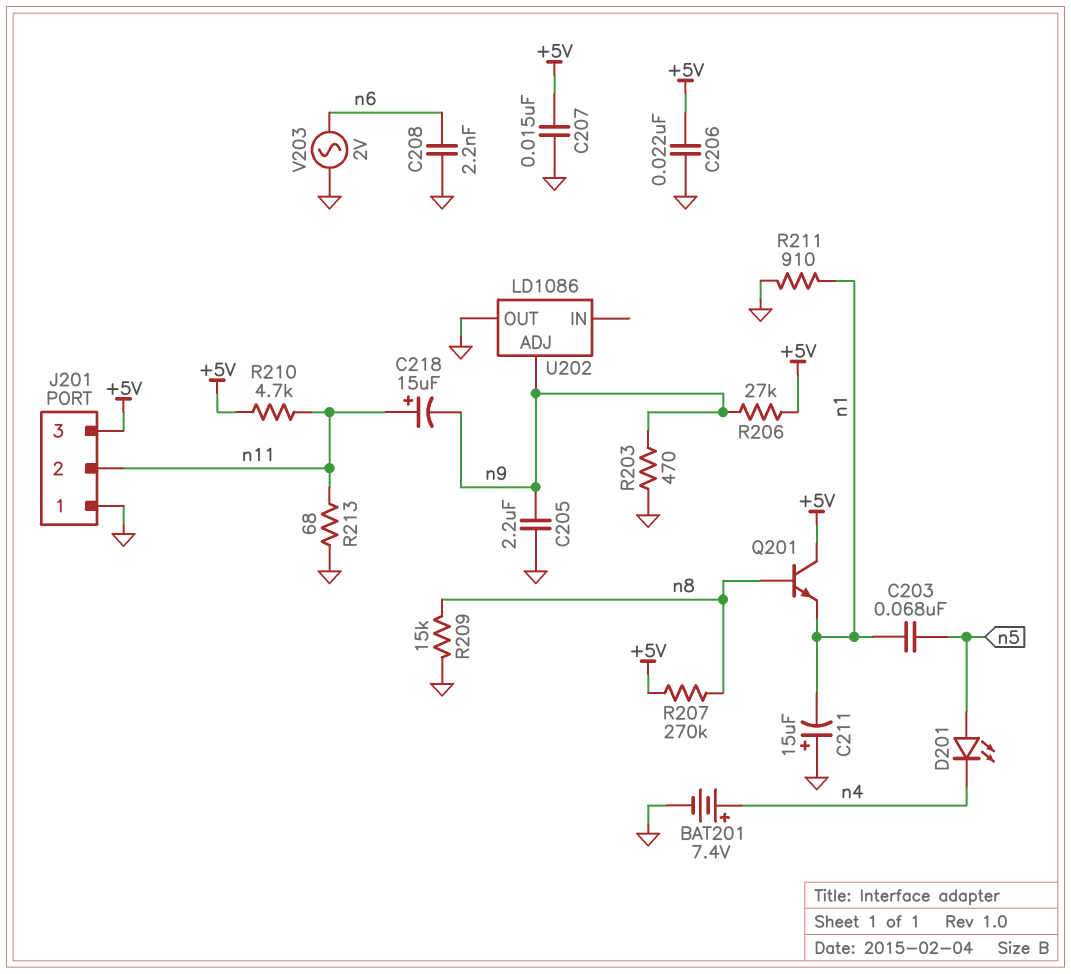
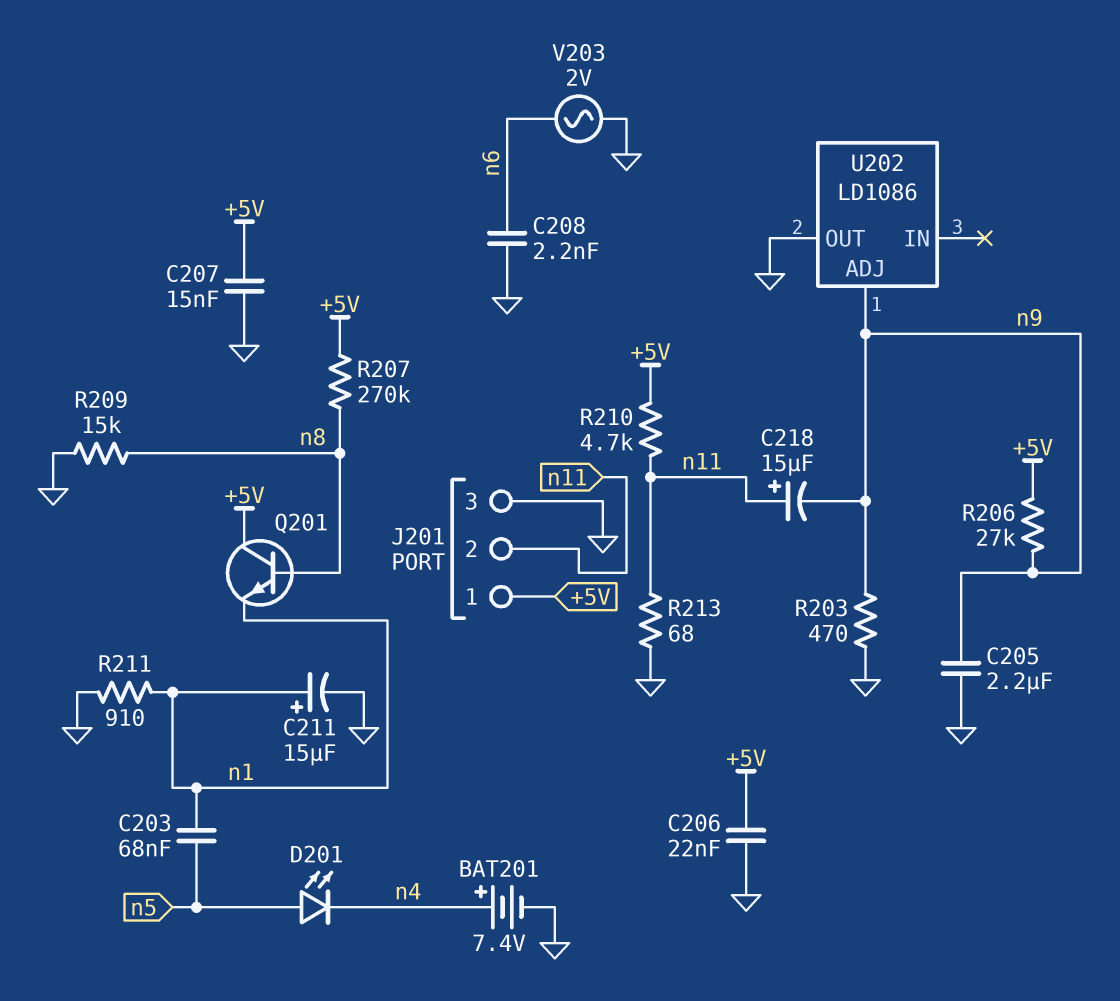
C211: 15uF (plus GND, minus n1) -> 15uF (plus n1, minus GND)
J201 pin 1: GND -> +5V
J201 pin 3: +5V -> GND

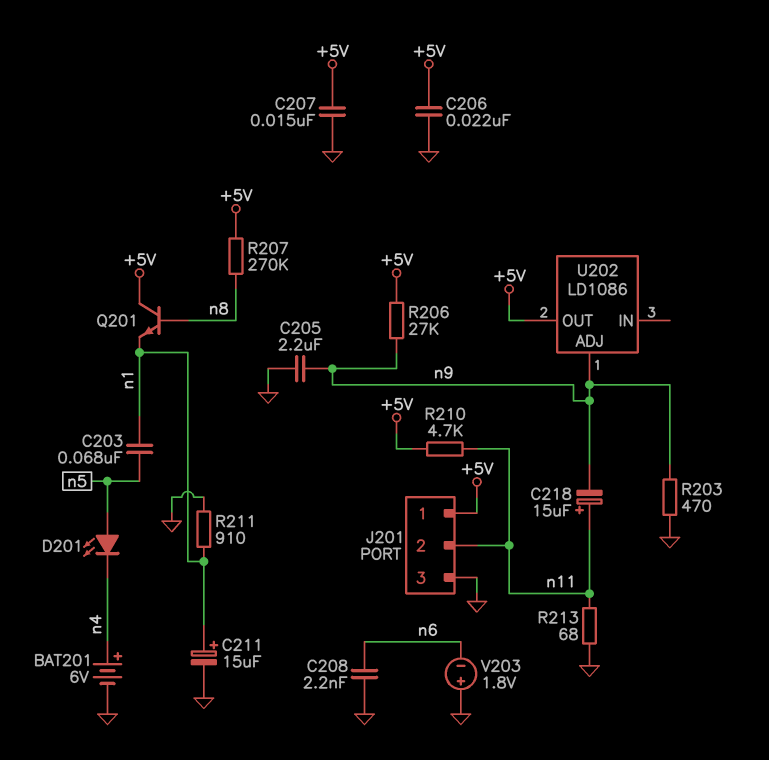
BAT201: 7.4V (plus n4, minus GND) -> 6V (plus n4, minus GND)
R209: 15k (GND, n8) -> none
U202 pin OUT: GND -> +5V
V203: AC 2V (GND, n6) -> 1.8V (plus GND, minus n6)

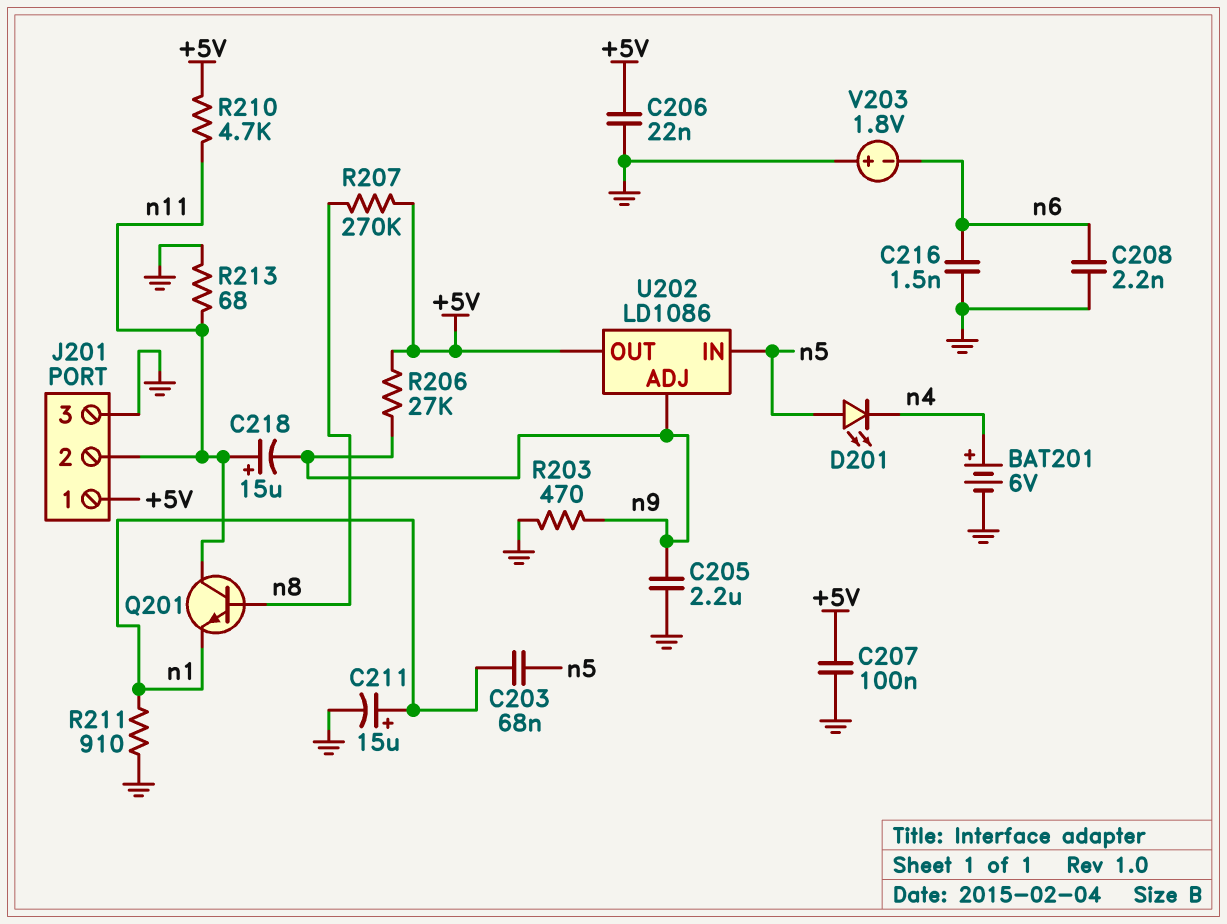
C207: 15nF (+5V, GND) -> 100nF (+5V, GND)
C216: none -> 1.5nF (GND, n6)
Q201: NPN (B n8, C +5V, E n1) -> NPN (B n8, C n11, E n1)
U202 pin IN: none -> n5

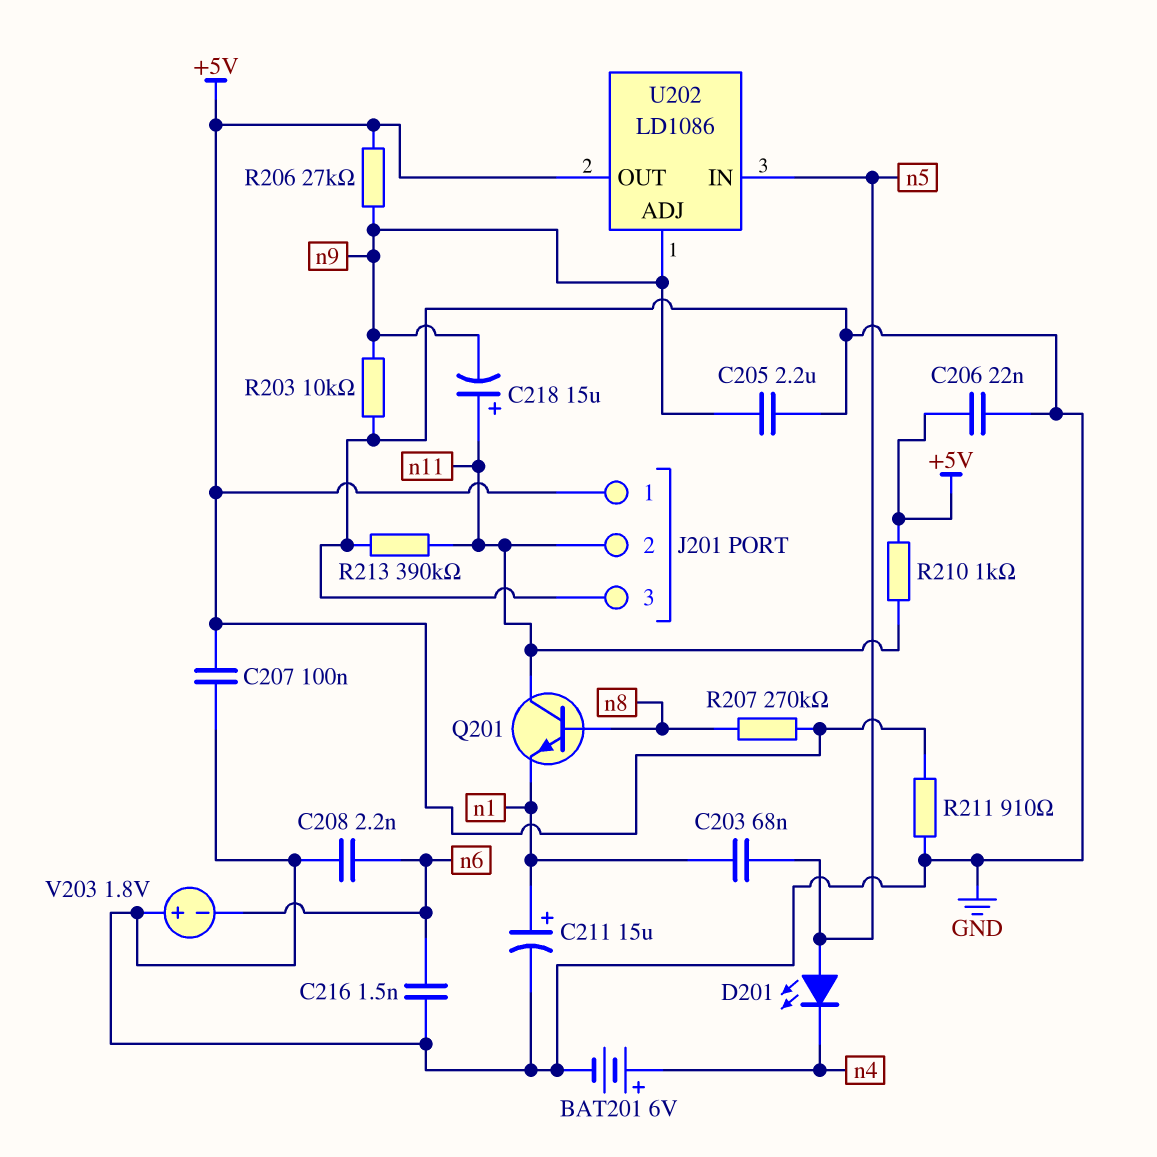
R203: 470 (GND, n9) -> 10k (GND, n9)
R210: 4.7k (+5V, n11) -> 1k (+5V, n11)
R211: 910 (GND, n1) -> 910 (+5V, GND)
R213: 68 (GND, n11) -> 390k (GND, n11)

